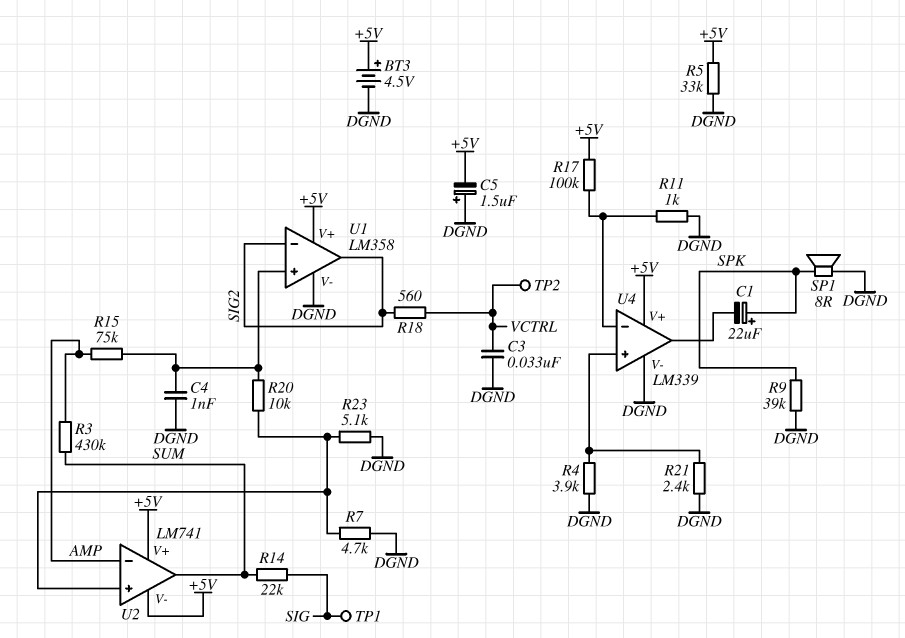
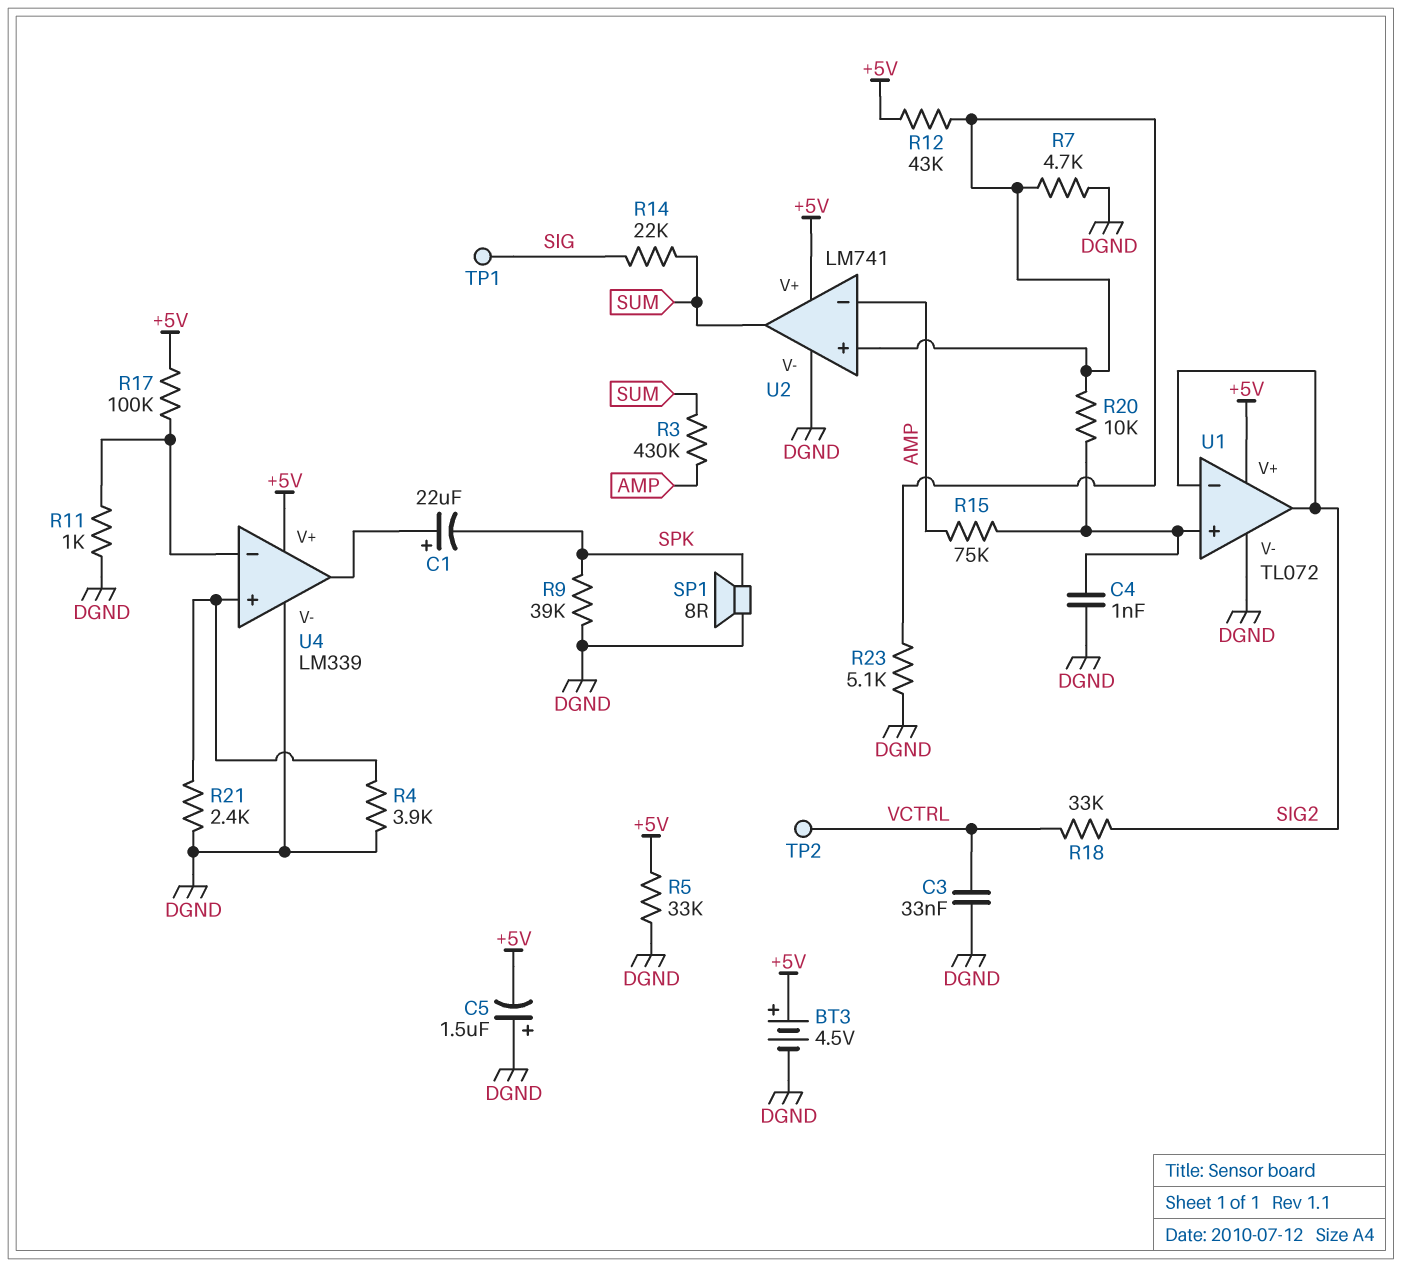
C1: 22uF (plus SPK, minus U4/out) -> 22uF (plus U4/out, minus SPK)
R12: none -> 43k (+5V, U2/in+)
R18: 560 (SIG2, VCTRL) -> 33k (SIG2, VCTRL)
U1: LM358 -> TL072
U2 pin V-: +5V -> DGND

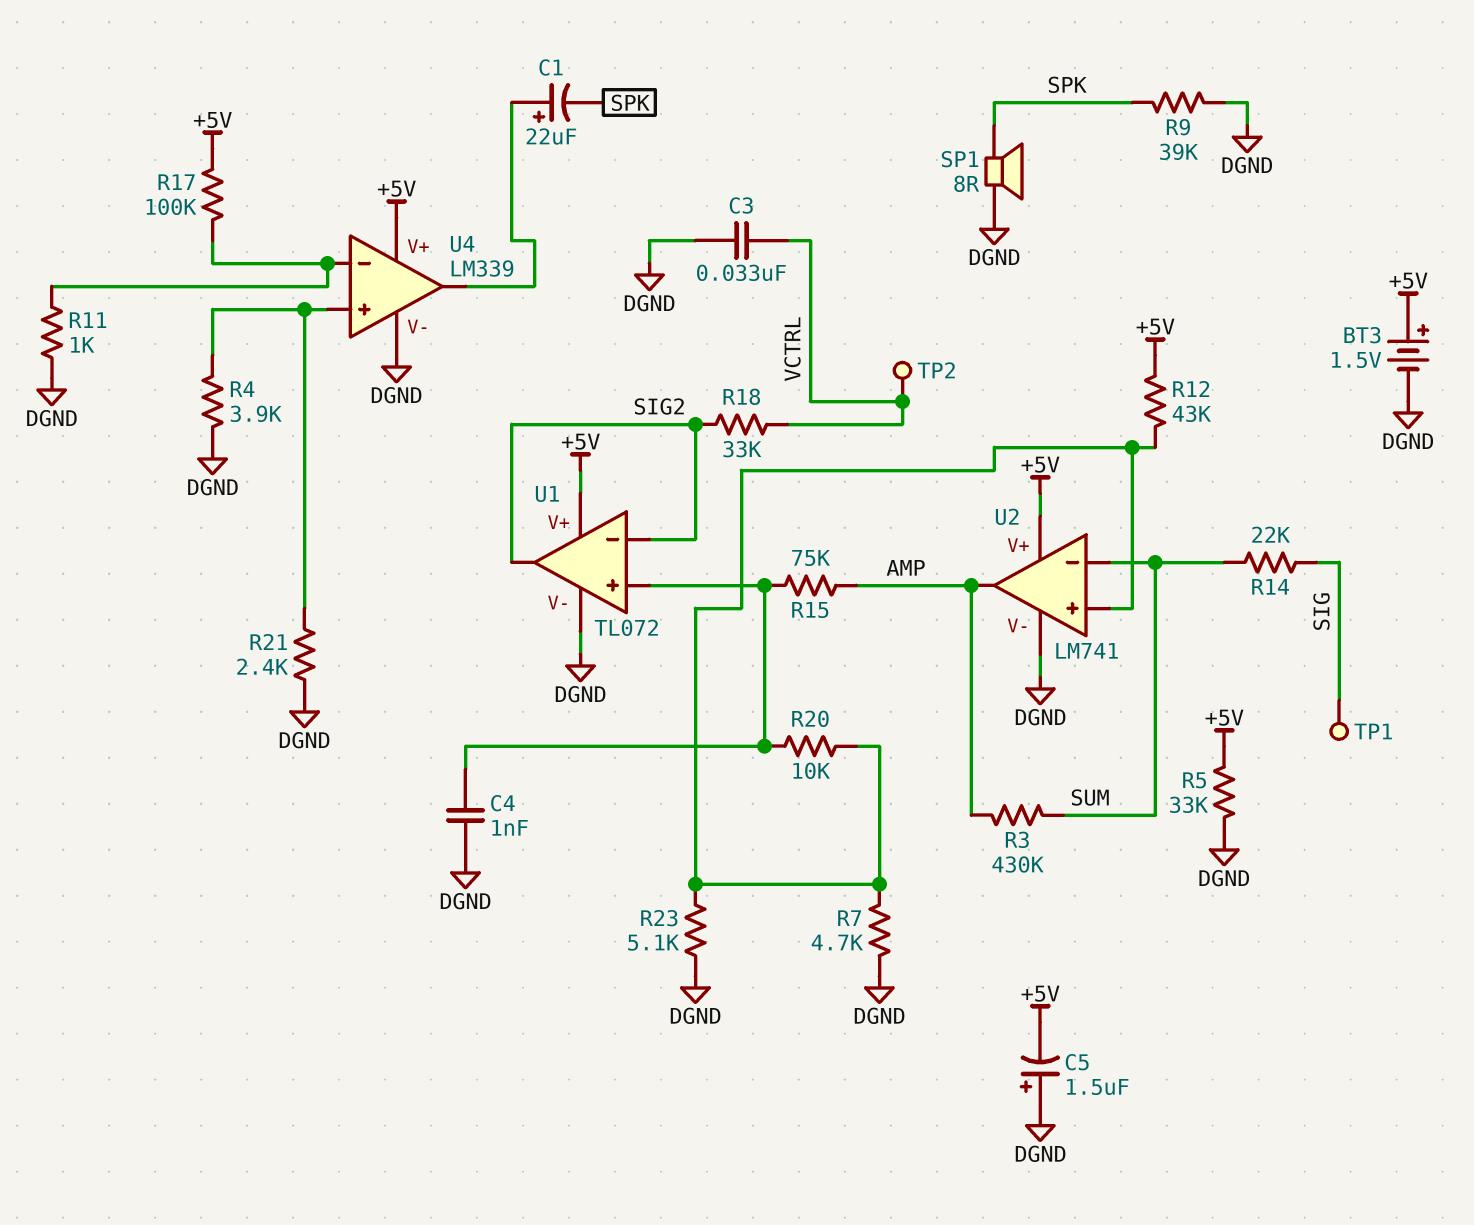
BT3: 4.5V (plus +5V, minus DGND) -> 1.5V (plus +5V, minus DGND)
U2 pin in-: AMP -> SUM
U2 pin out: SUM -> AMP

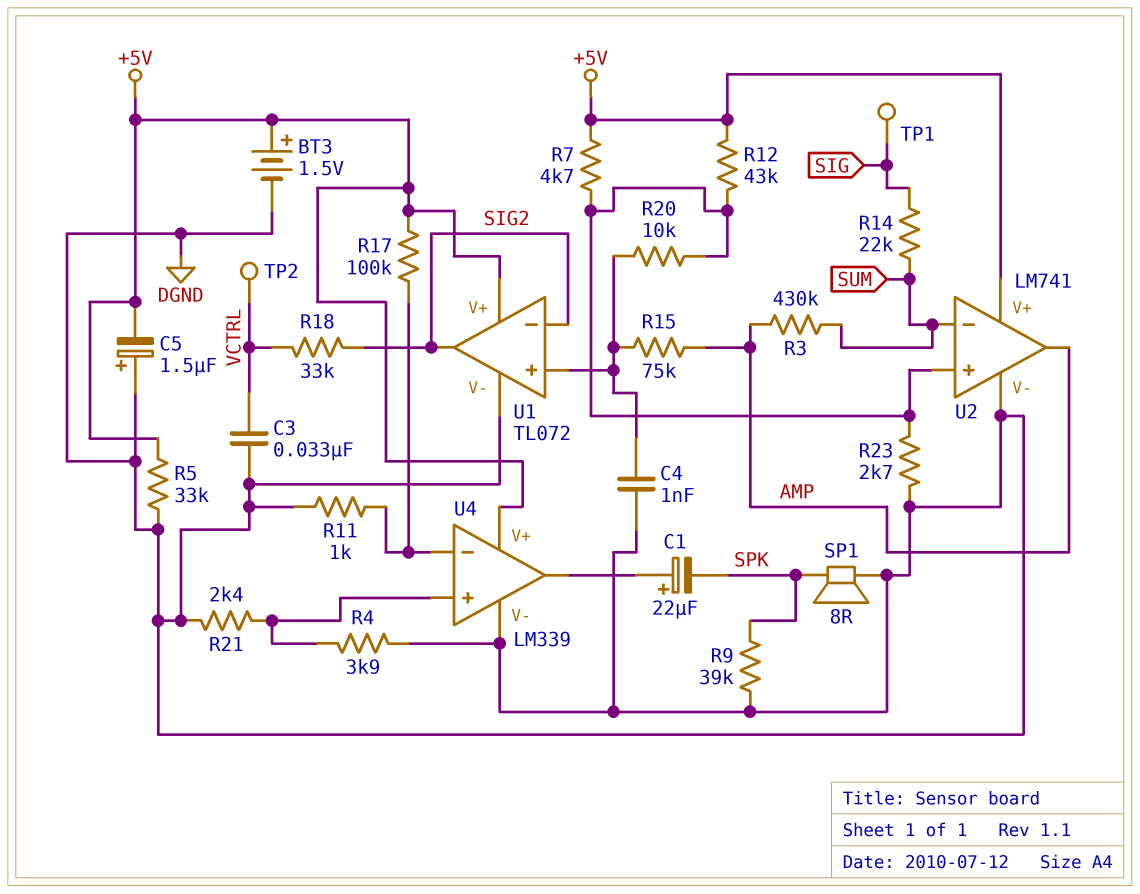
R7: 4.7k (DGND, U2/in+) -> 4.7k (+5V, U2/in+)
R23: 5.1k (DGND, U2/in+) -> 2.7k (DGND, U2/in+)

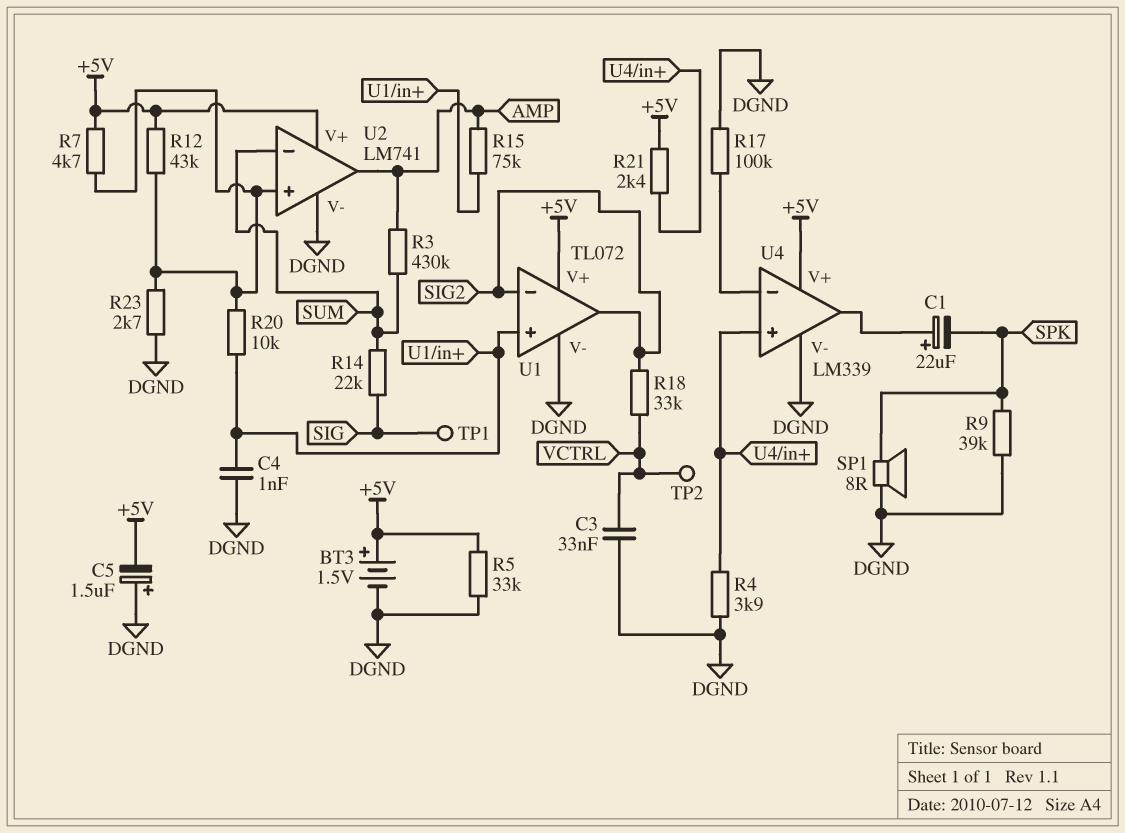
R11: 1k (DGND, U4/in-) -> none
R17: 100k (+5V, U4/in-) -> 100k (DGND, U4/in-)
R21: 2.4k (DGND, U4/in+) -> 2.4k (+5V, U4/in+)

